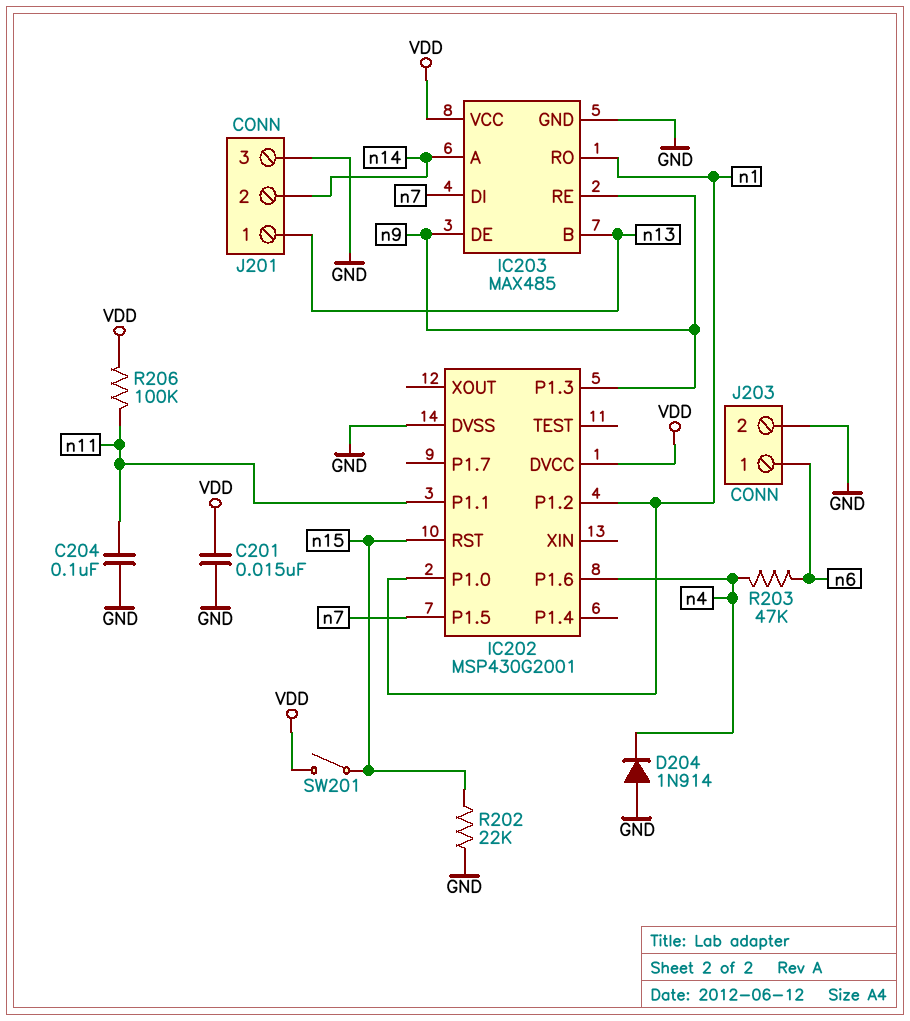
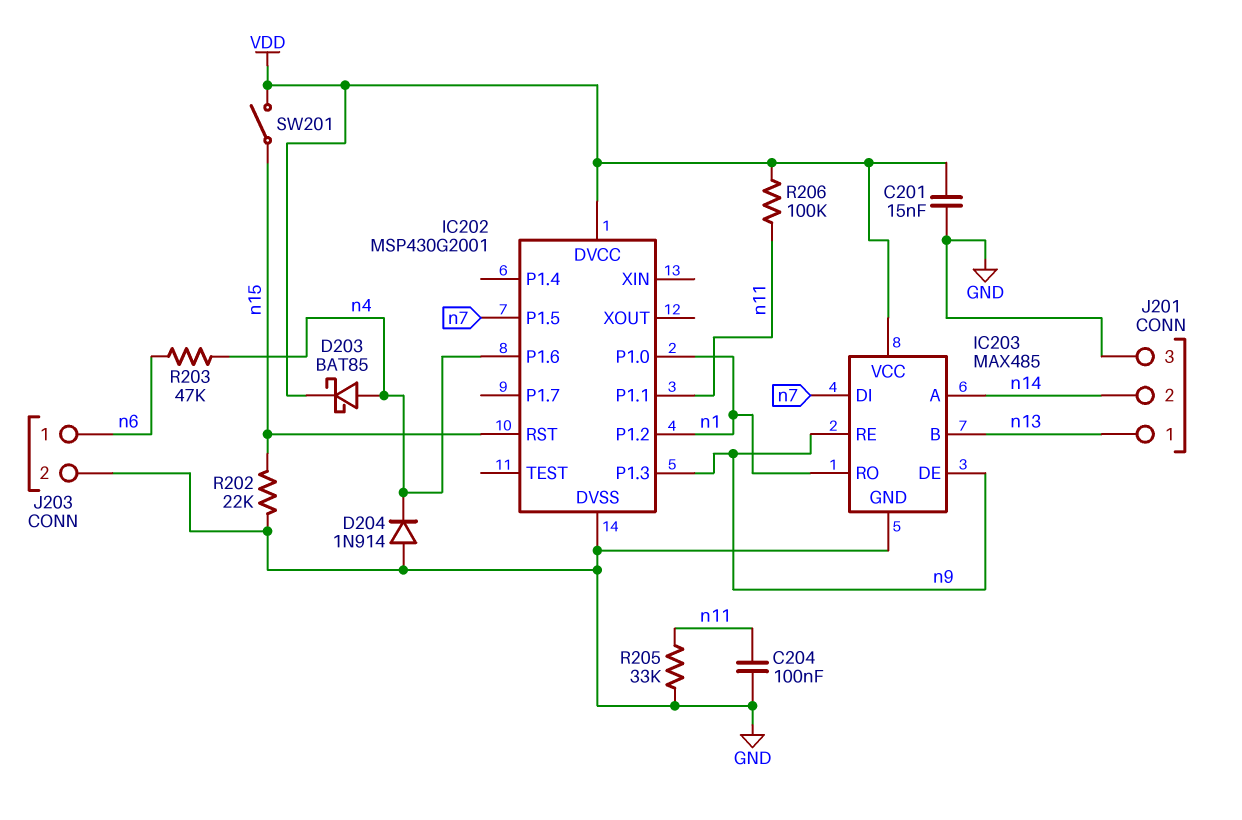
D203: none -> schottky BAT85 (A n4, K VDD)
R205: none -> 33k (GND, n11)

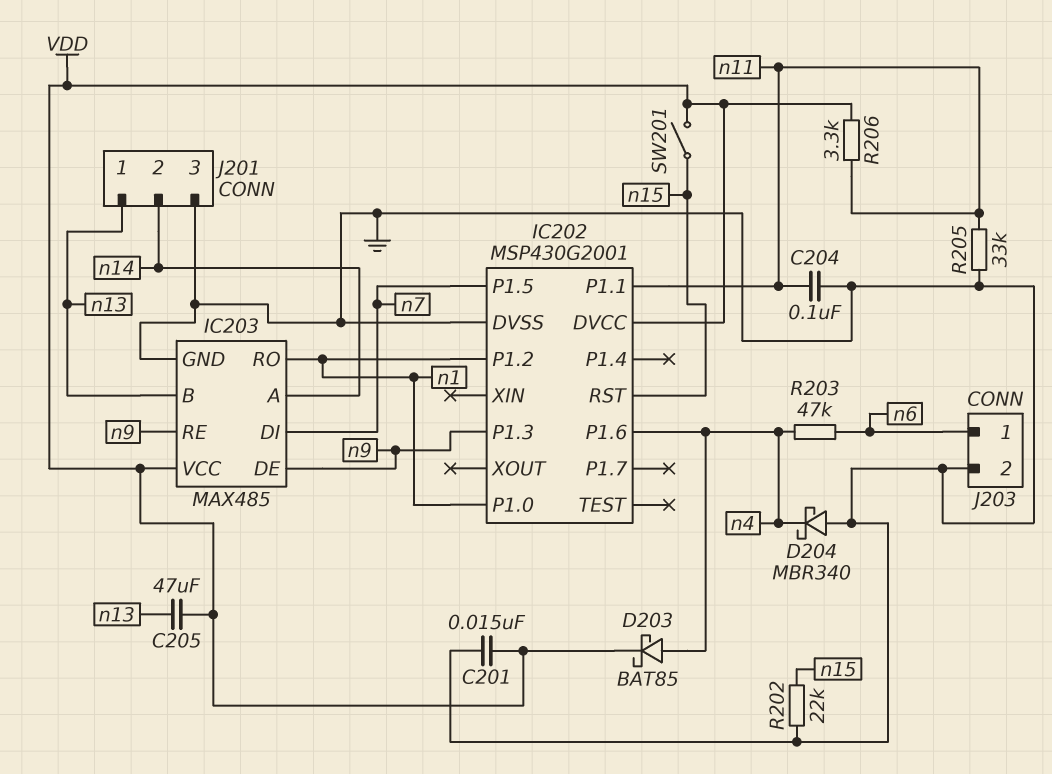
C205: none -> 47uF (VDD, n13)
D204: diode 1N914 (A GND, K n4) -> schottky MBR340 (A GND, K n4)
R206: 100k (VDD, n11) -> 3.3k (VDD, n11)

